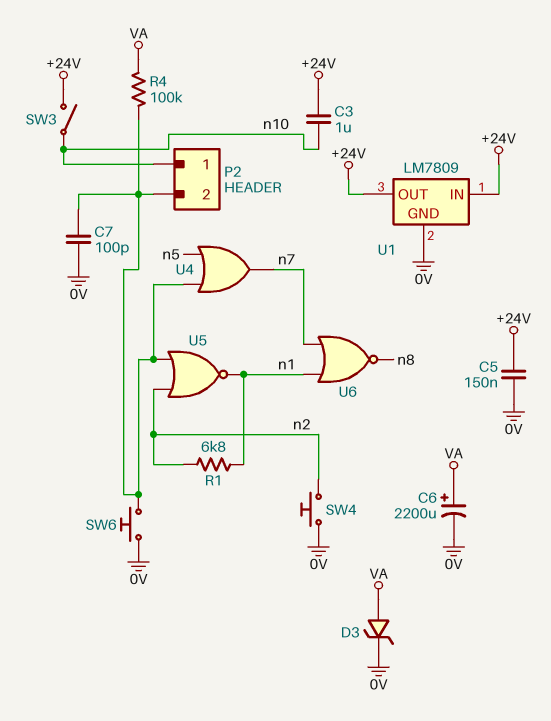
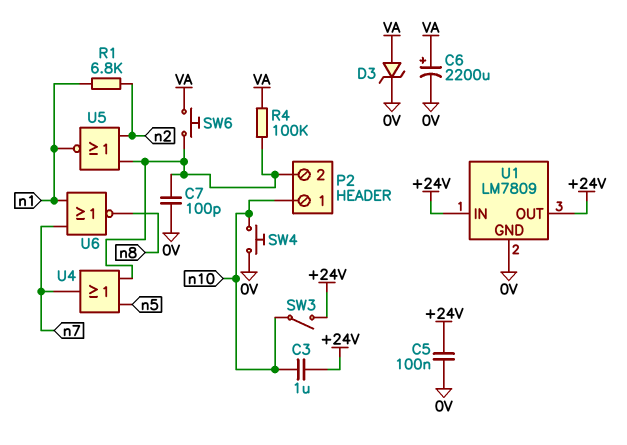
C5: 150nF (+24V, 0V) -> 100nF (+24V, 0V)
SW4: button (0V, n2) -> button (0V, n10)
SW6: button (0V, P2/2) -> button (P2/2, VA)

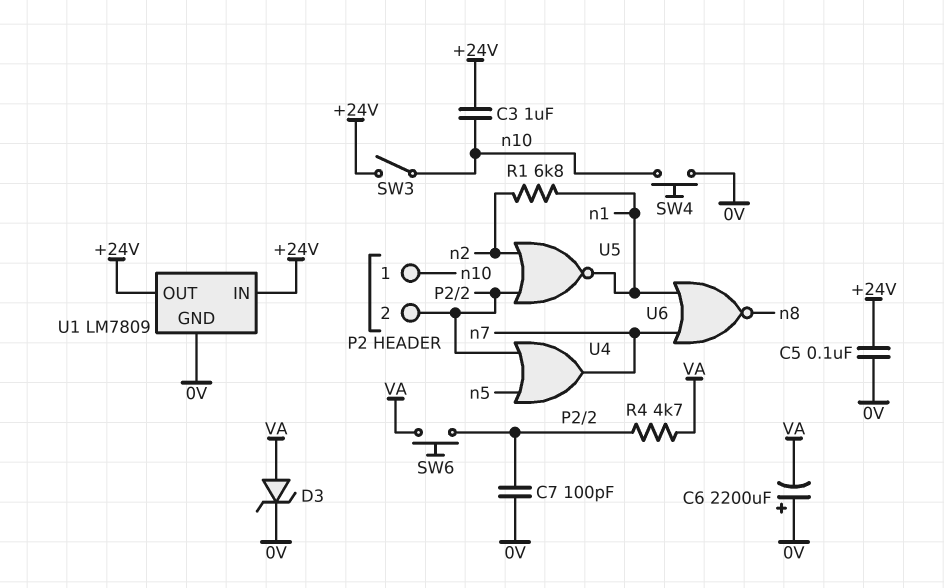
C6: 2200uF (plus VA, minus 0V) -> 2200uF (plus 0V, minus VA)
R4: 100k (P2/2, VA) -> 4.7k (P2/2, VA)

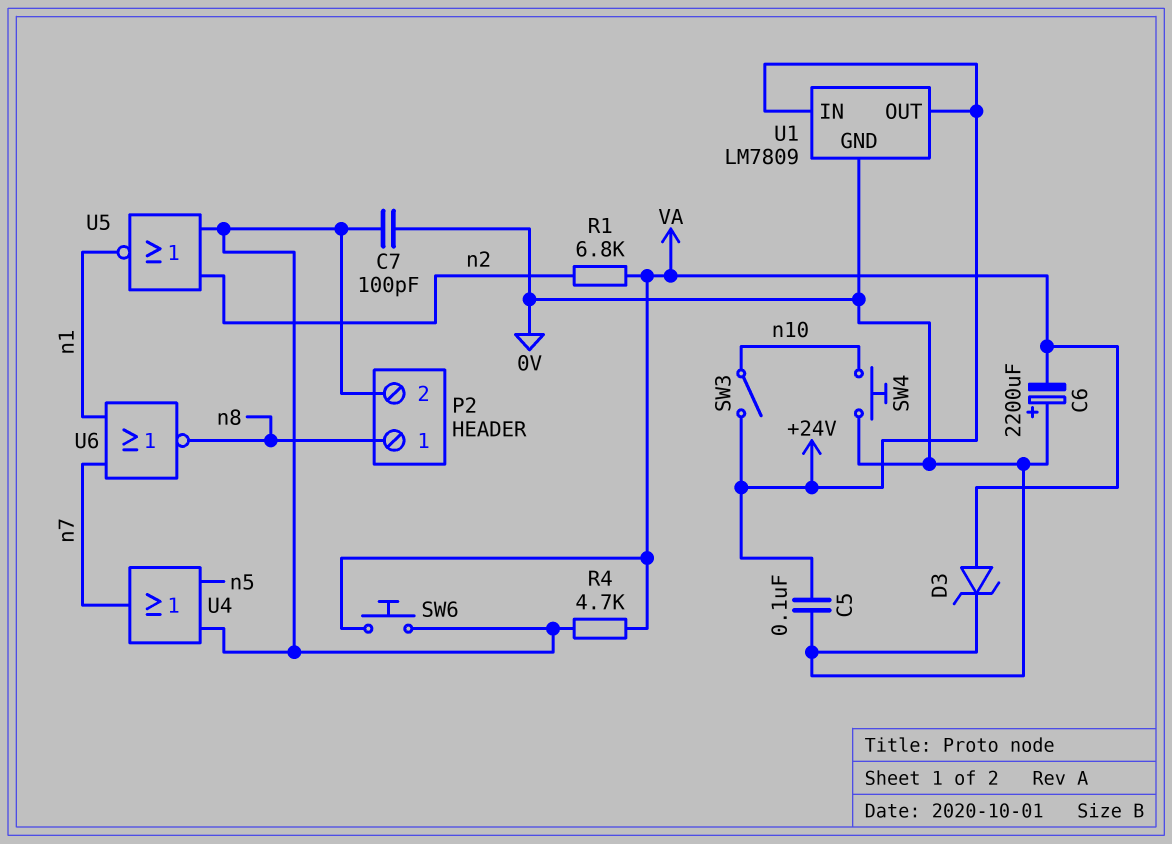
C3: 1uF (+24V, n10) -> none
P2 pin 1: n10 -> n8
R1: 6.8k (n1, n2) -> 6.8k (VA, n2)

